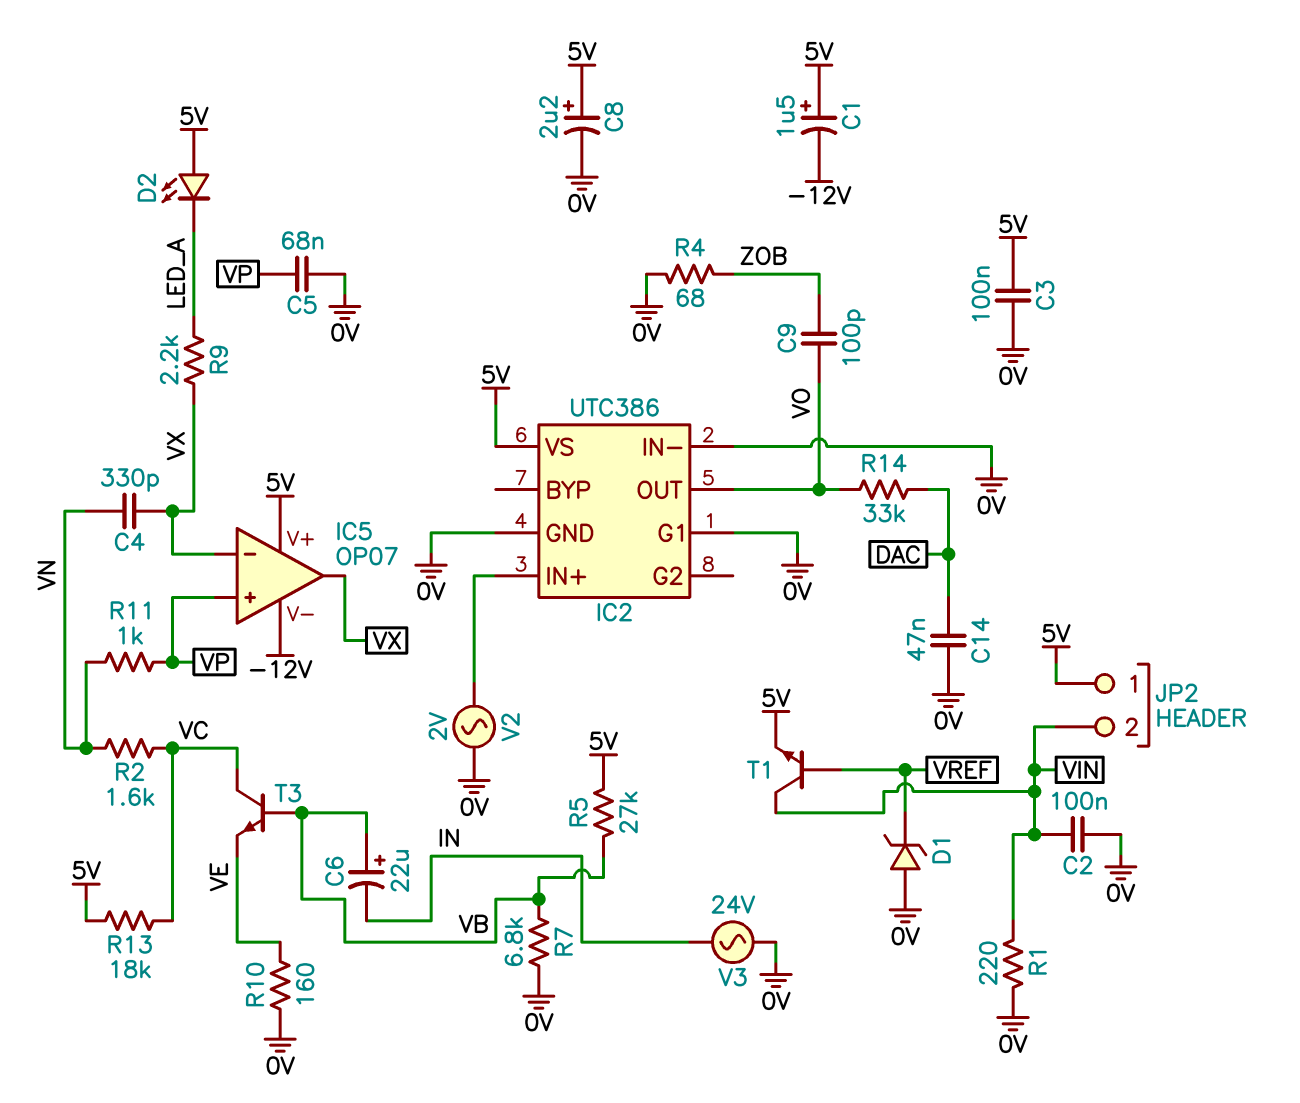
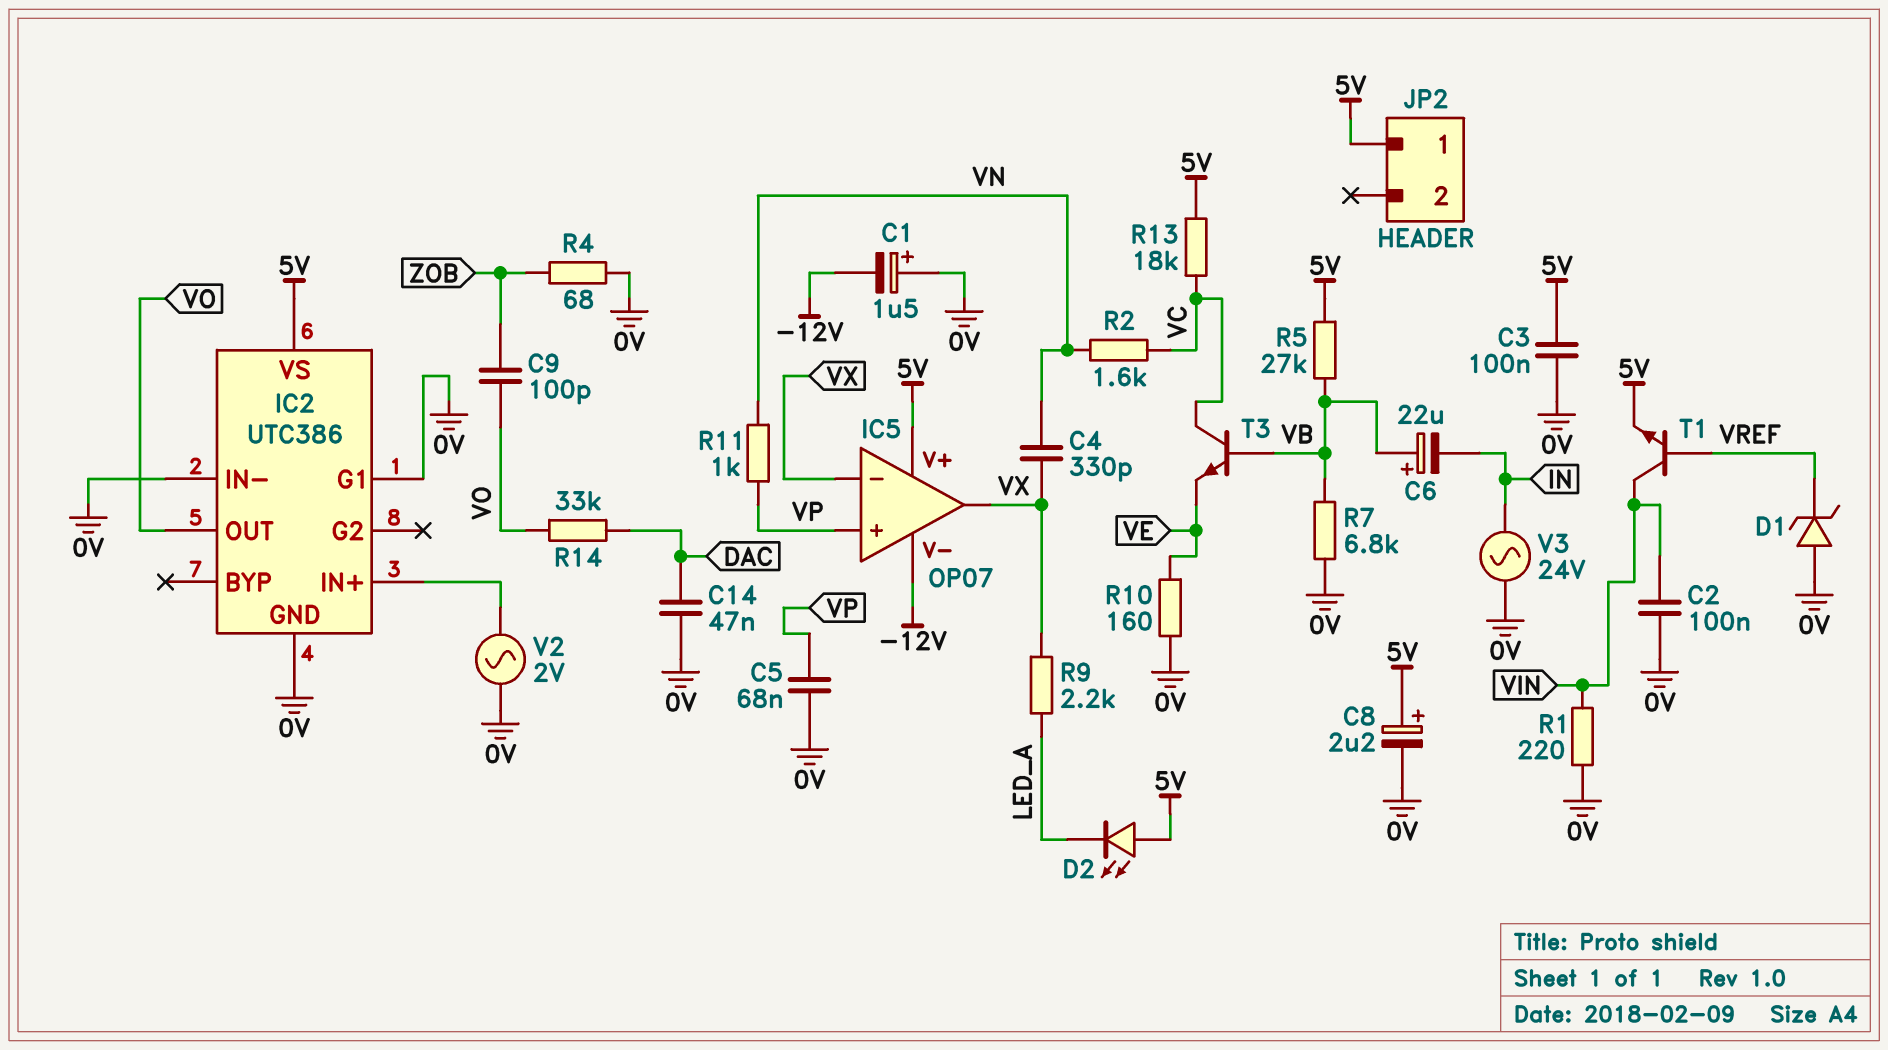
C1: 1.5uF (plus 5V, minus -12V) -> 1.5uF (plus 0V, minus -12V)
JP2 pin 2: VIN -> none

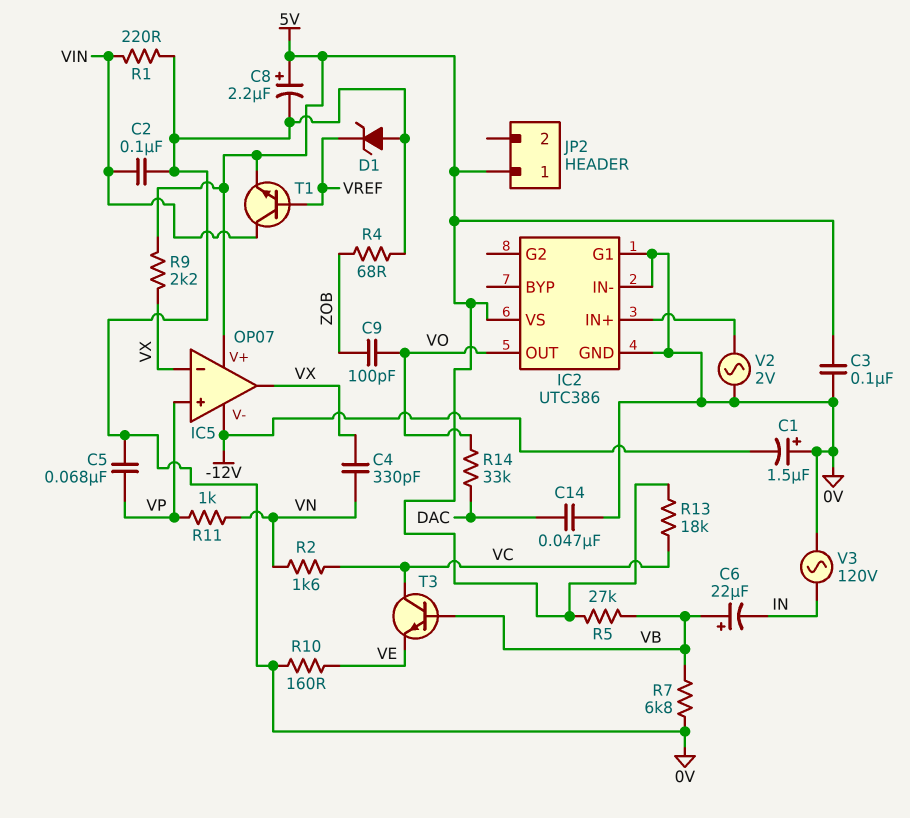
D2: LED (A 5V, K LED_A) -> none
R9: 2.2k (LED_A, VX) -> 2.2k (5V, VX)
V3: AC 24V (0V, IN) -> AC 120V (0V, IN)

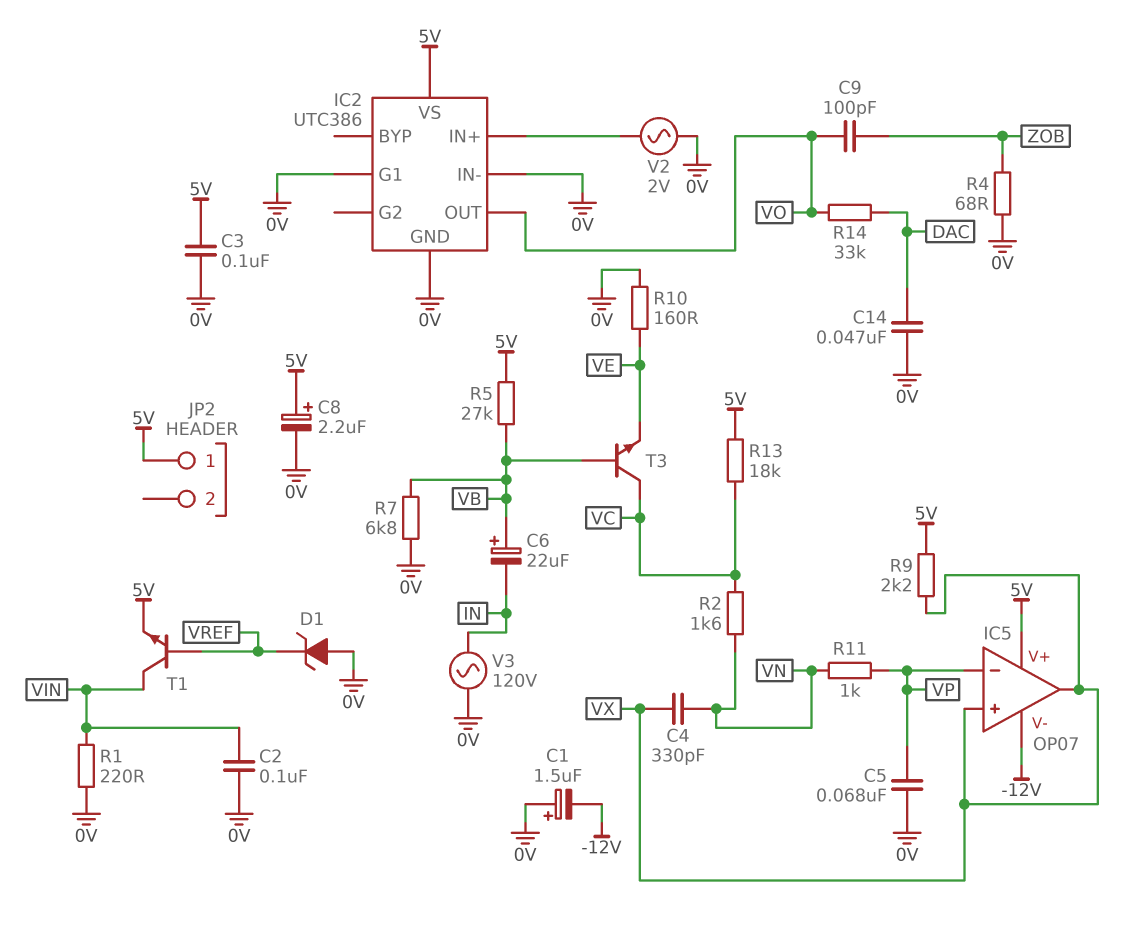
IC5 pin in+: VP -> VX
IC5 pin in-: VX -> VP

